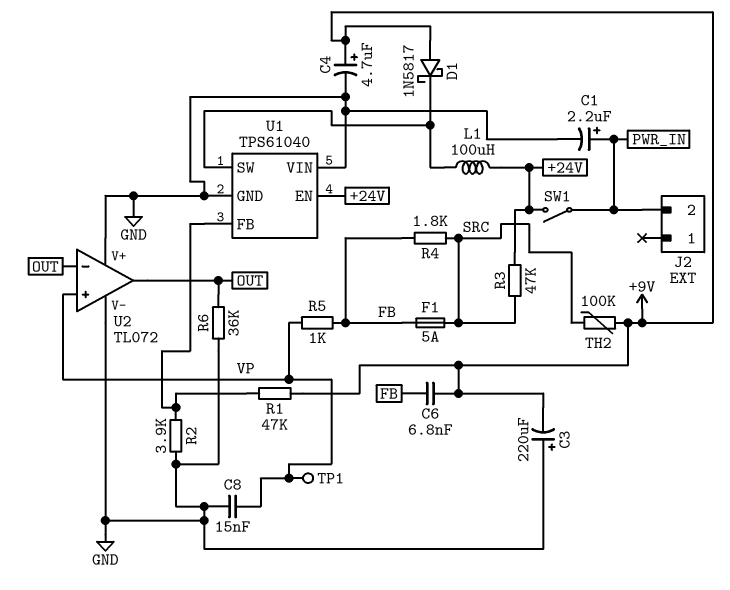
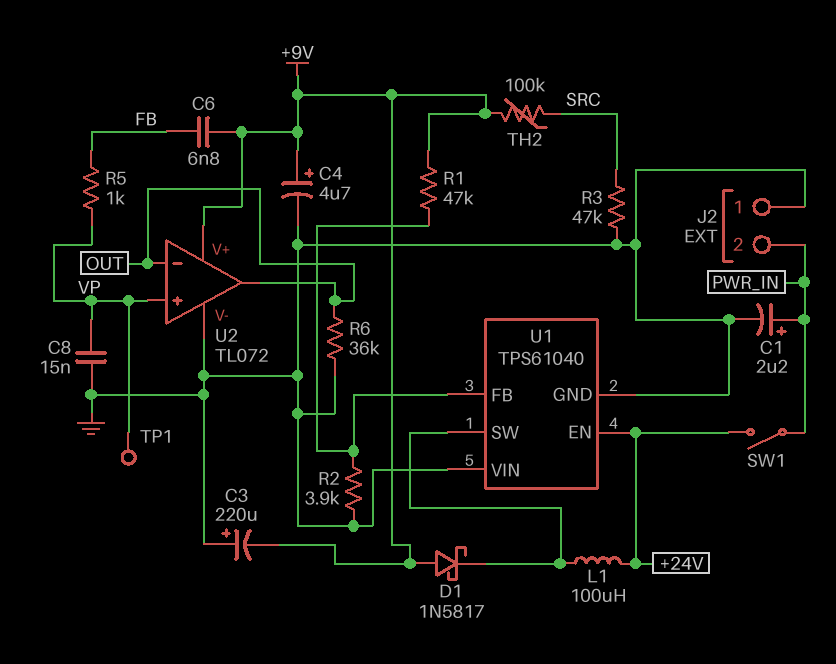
F1: 5A (FB, SRC) -> none
J2 pin 1: none -> GND
R3: 47k (+24V, SRC) -> 47k (GND, SRC)
R4: 1.8k (FB, SRC) -> none
U2 pin V+: GND -> +9V

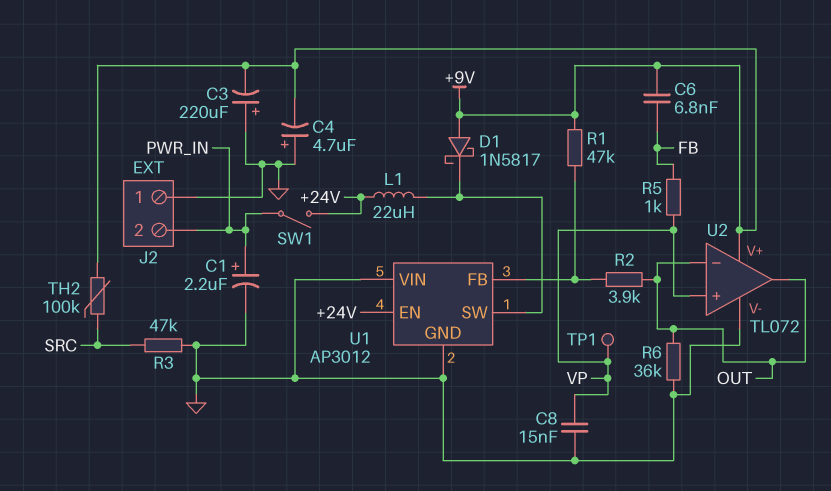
C4: 4.7uF (plus +9V, minus GND) -> 4.7uF (plus GND, minus +9V)
L1: 100uH (+24V, U1/SW) -> 22uH (+24V, U1/SW)
R2: 3.9k (GND, U1/FB) -> 3.9k (OUT, U1/FB)
U1: TPS61040 -> AP3012

